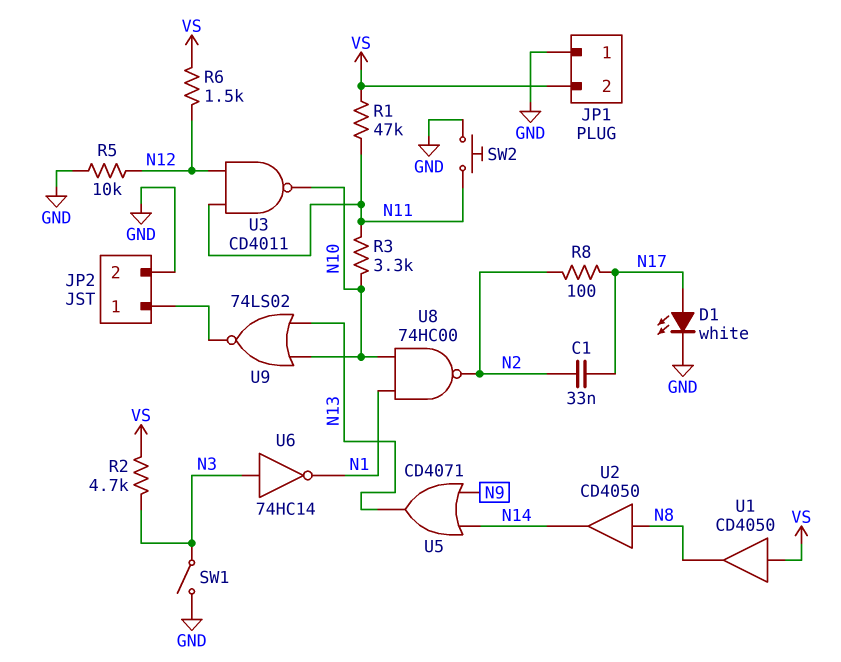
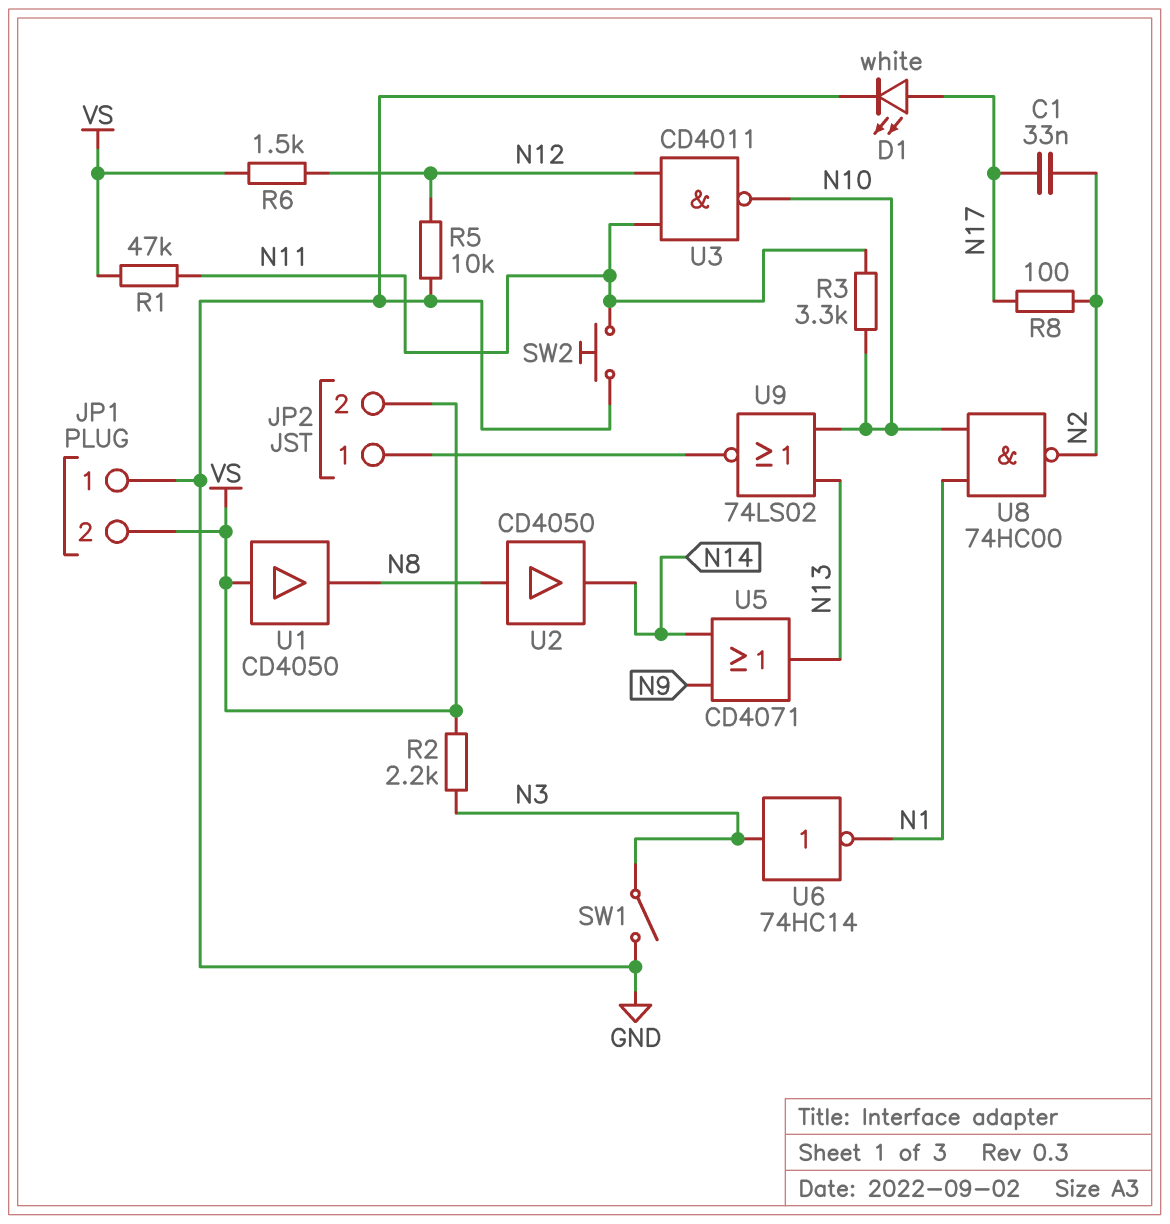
JP2 pin 2: GND -> VS
R2: 4.7k (N3, VS) -> 2.2k (N3, VS)

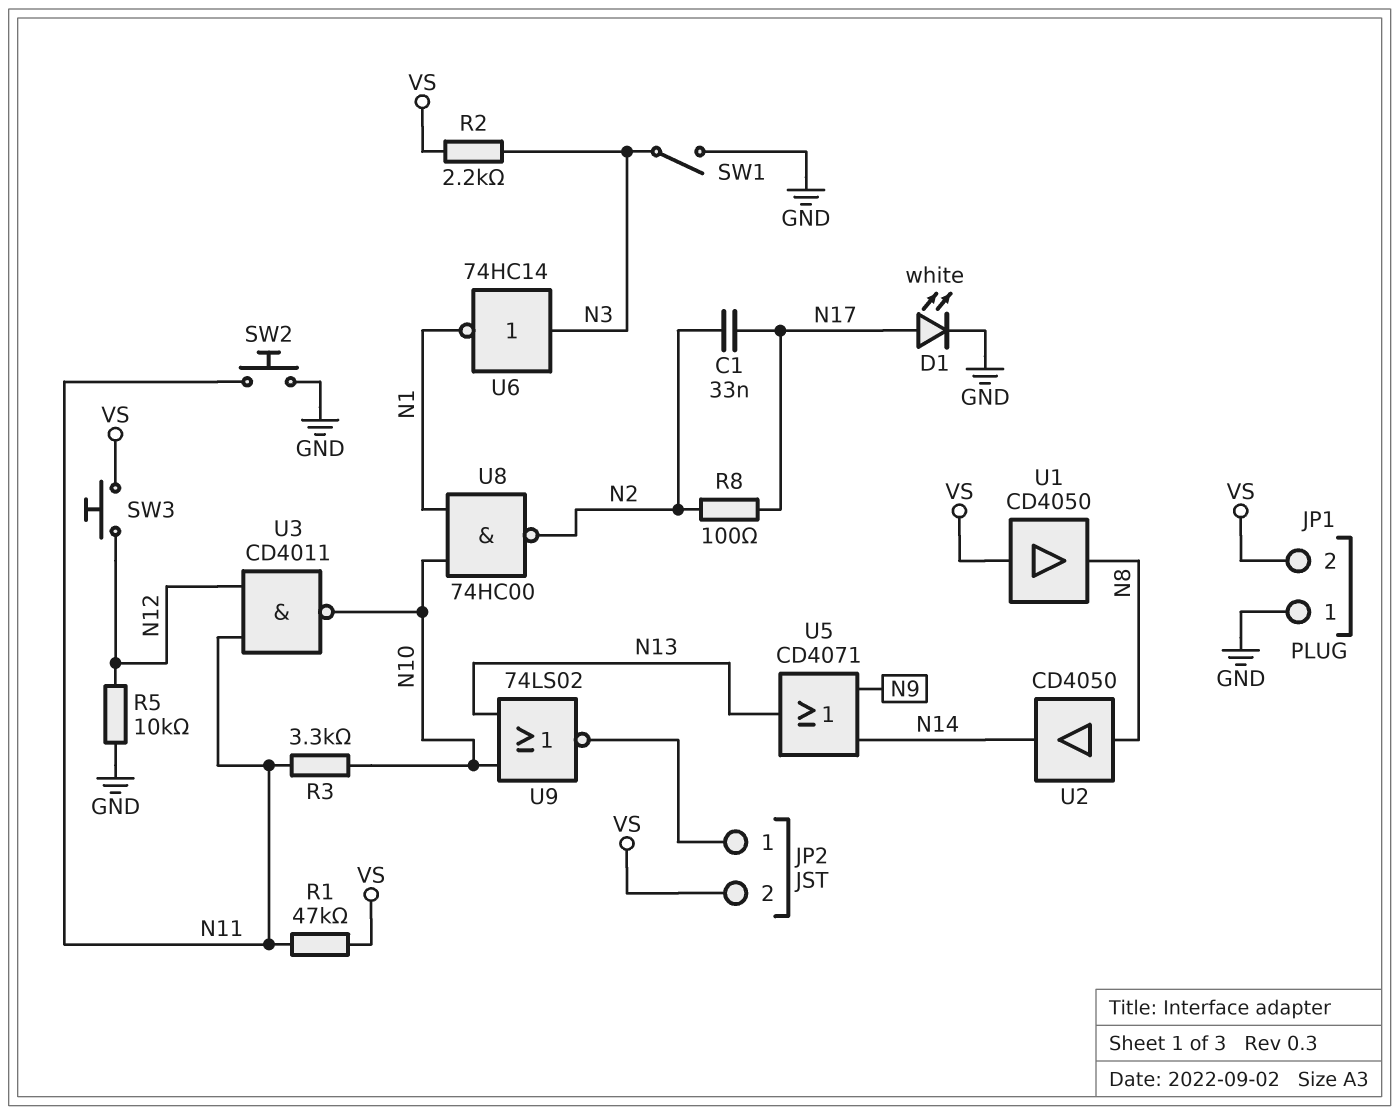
R6: 1.5k (N12, VS) -> none
SW3: none -> button (N12, VS)

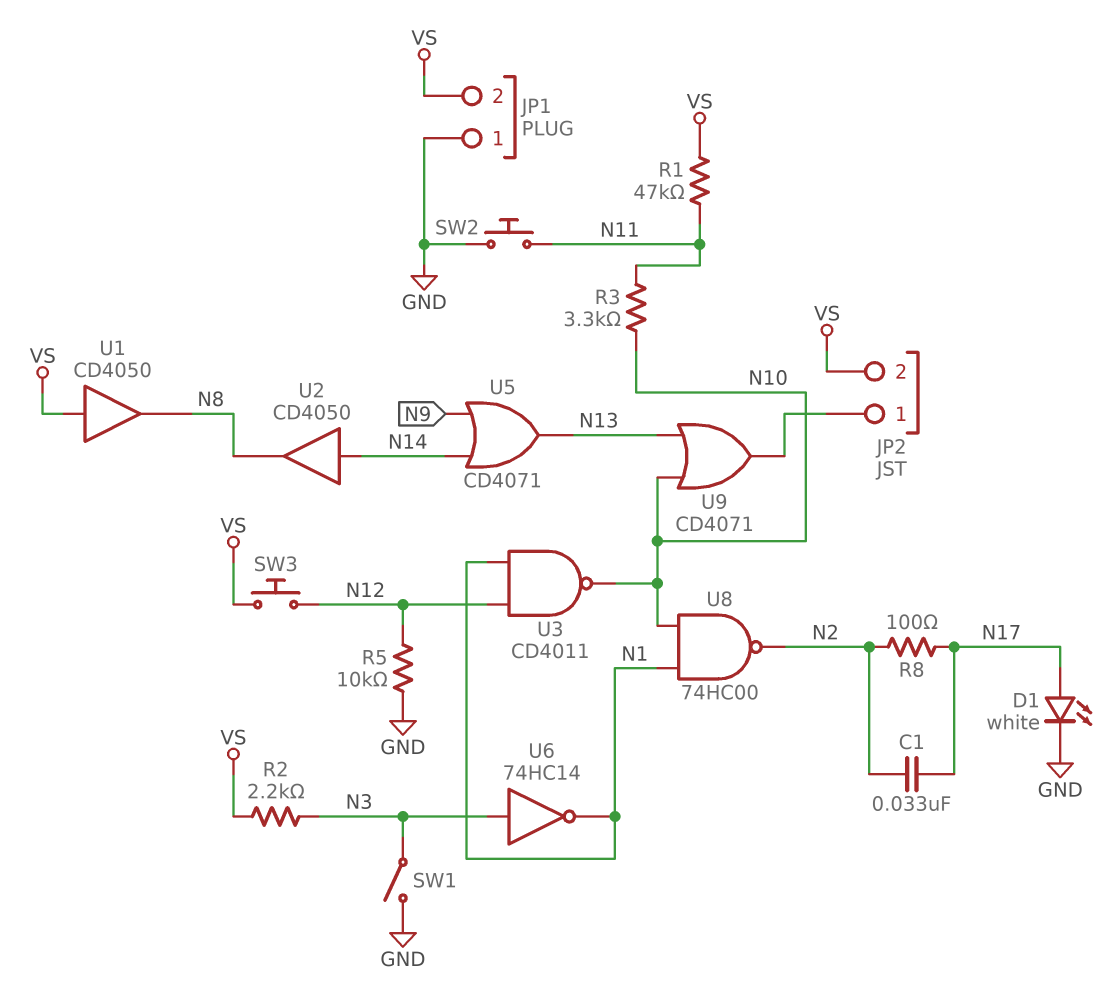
U2: buffer CD4050 (in N8, out N14) -> buffer CD4050 (in N14, out N8)
U3: NAND CD4011 (in N11, in N12, out N10) -> NAND CD4011 (in N1, in N12, out N10)
U9: NOR 74LS02 (in N10, in N13, out JP2/1) -> OR CD4071 (in N10, in N13, out JP2/1)

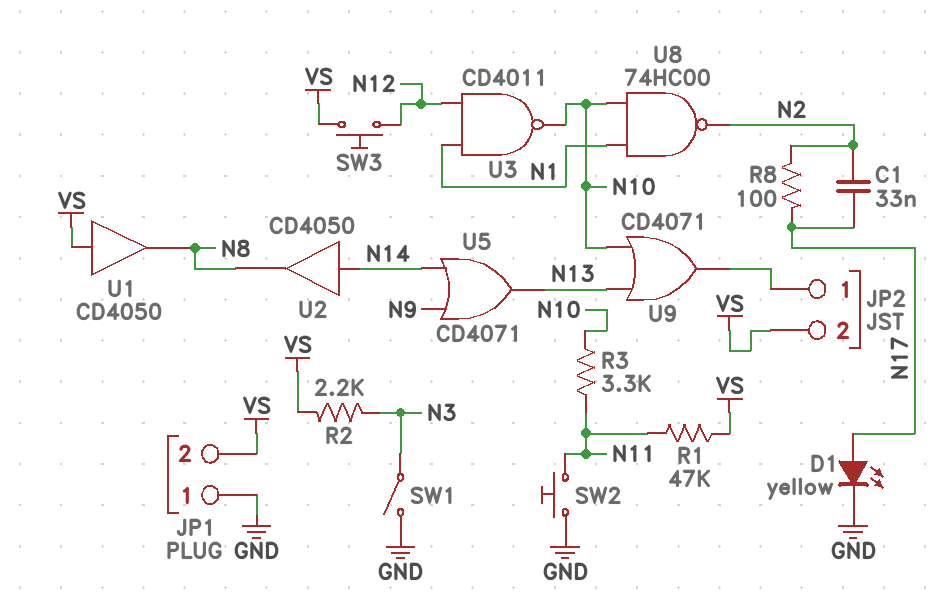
D1: LED white (A N17, K GND) -> LED yellow (A N17, K GND)
R5: 10k (GND, N12) -> none
U6: NOT 74HC14 (in N3, out N1) -> none

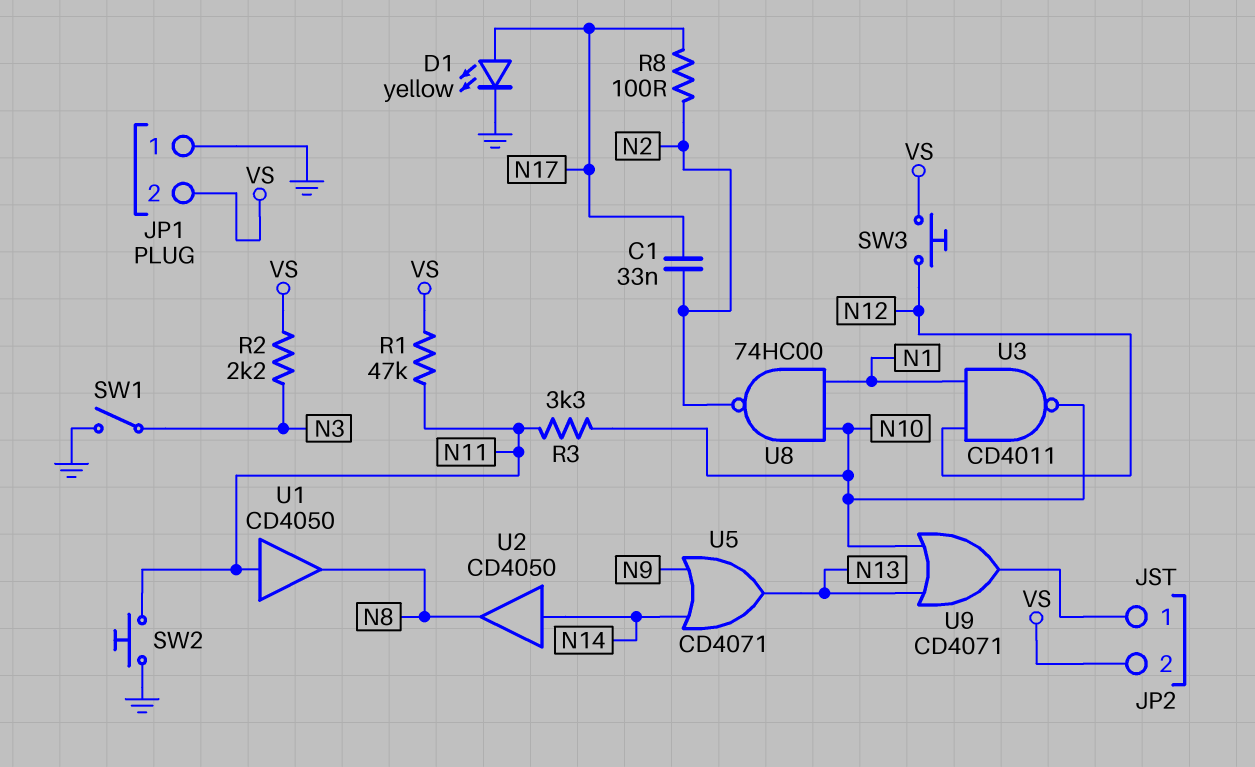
U1: buffer CD4050 (in VS, out N8) -> buffer CD4050 (in N11, out N8)

